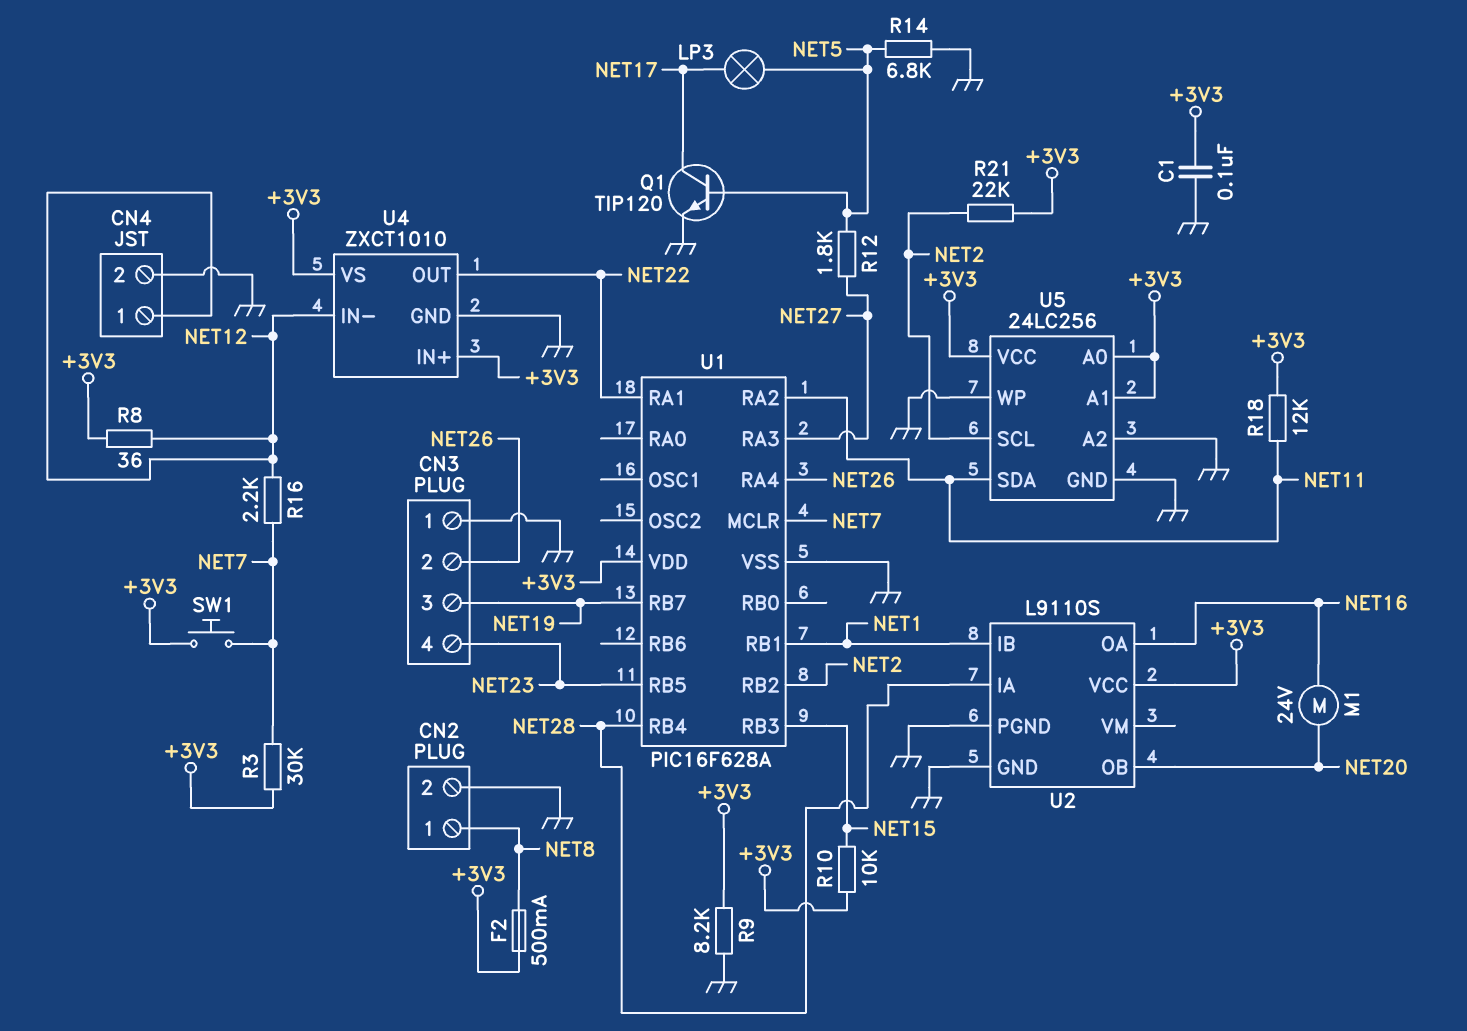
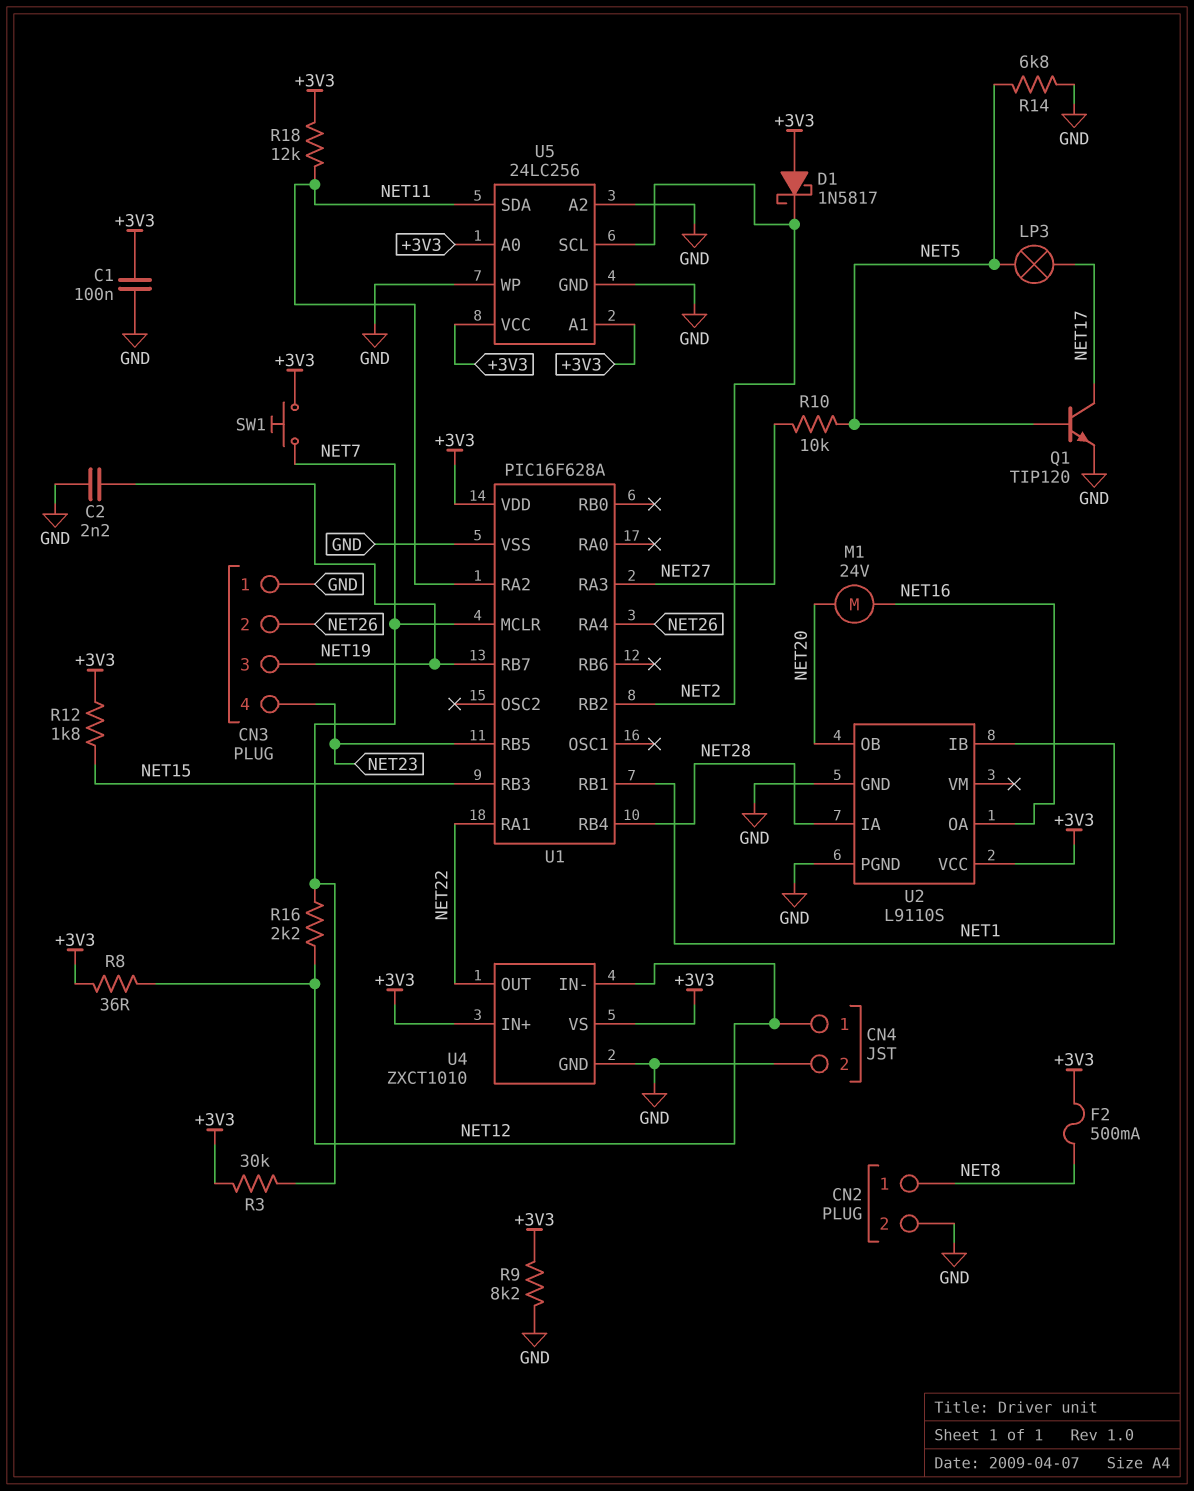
C2: none -> 2.2nF (GND, NET19)
D1: none -> schottky 1N5817 (A +3V3, K NET2)
R10: 10k (+3V3, NET15) -> 10k (NET5, NET27)
R12: 1.8k (NET5, NET27) -> 1.8k (+3V3, NET15)
R21: 22k (+3V3, NET2) -> none

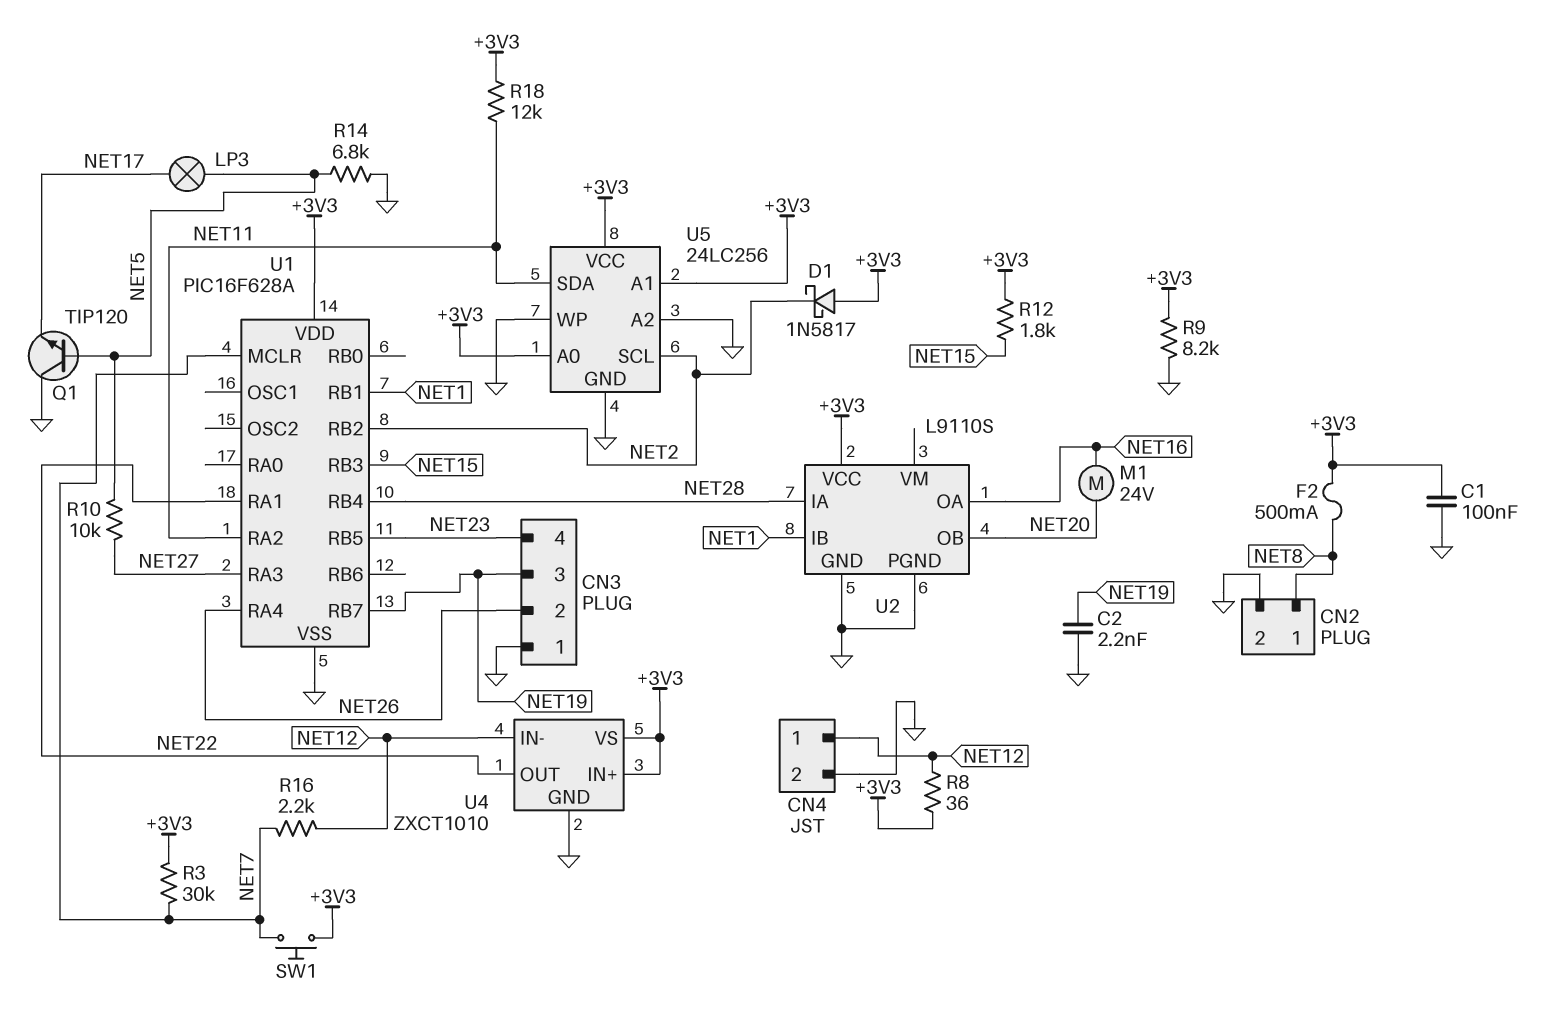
Q1: NPN TIP120 (B NET5, C NET17, E GND) -> NPN TIP120 (B NET5, C GND, E NET17)

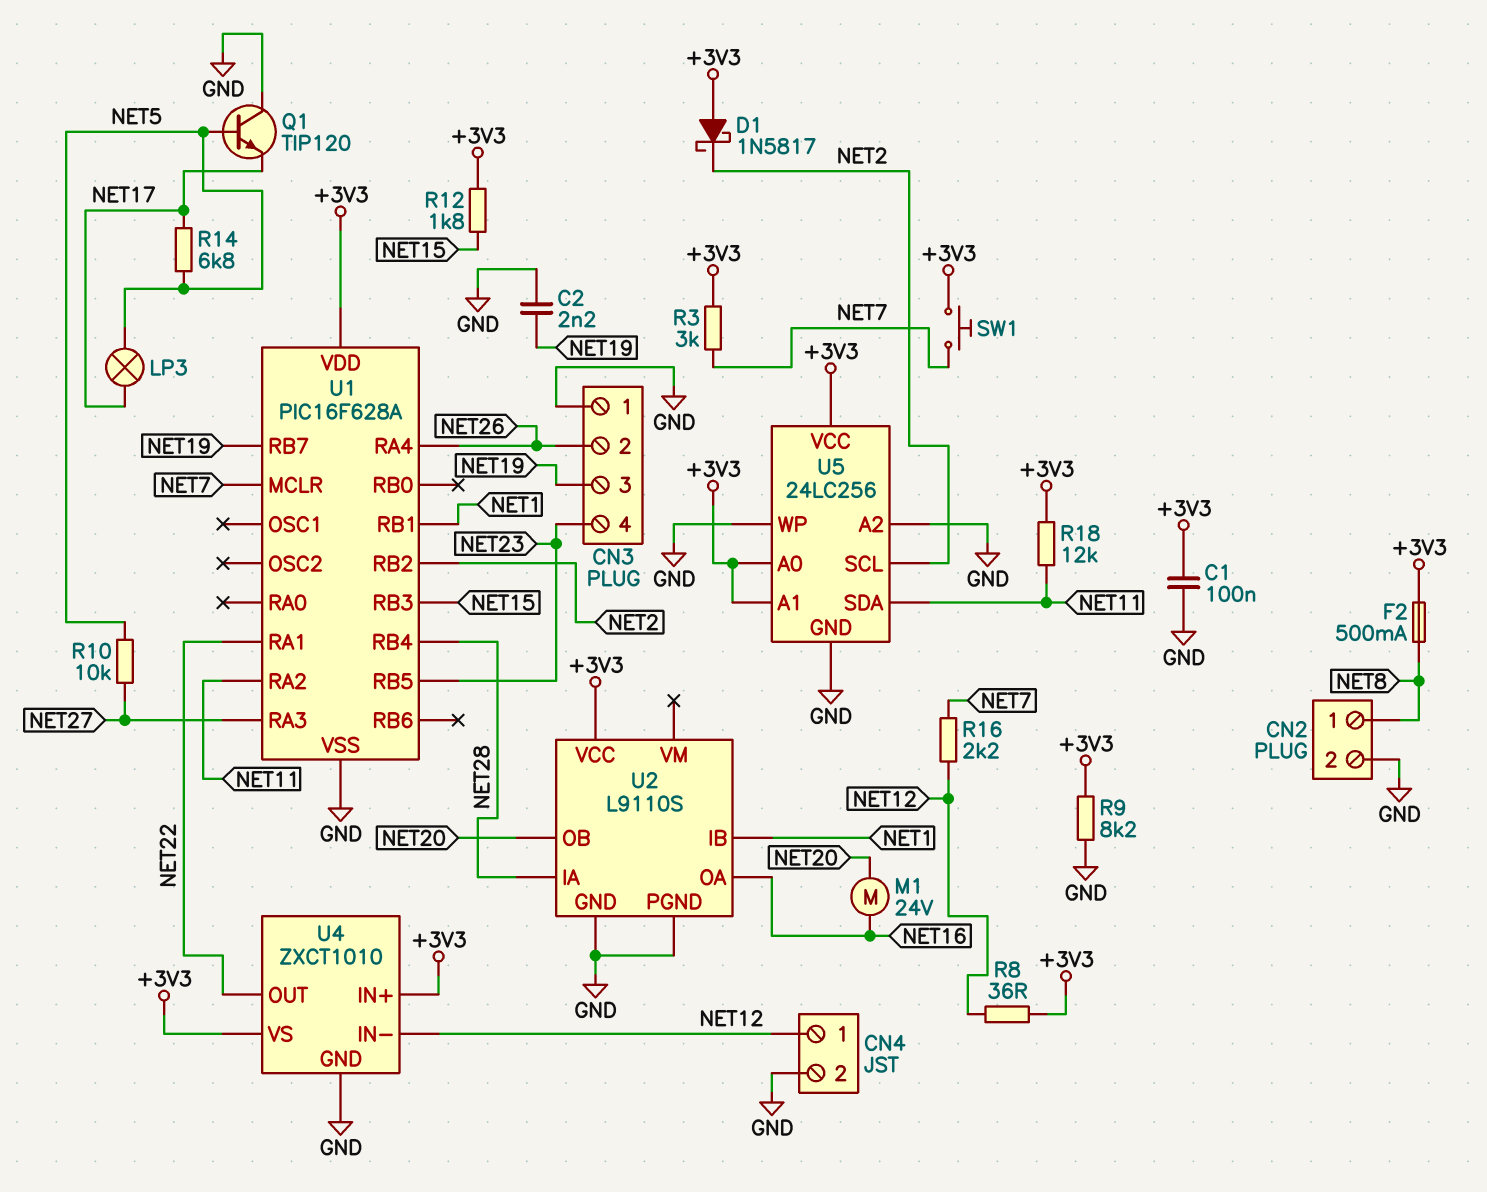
R3: 30k (+3V3, NET7) -> 3k (+3V3, NET7)
R14: 6.8k (GND, NET5) -> 6.8k (NET5, NET17)

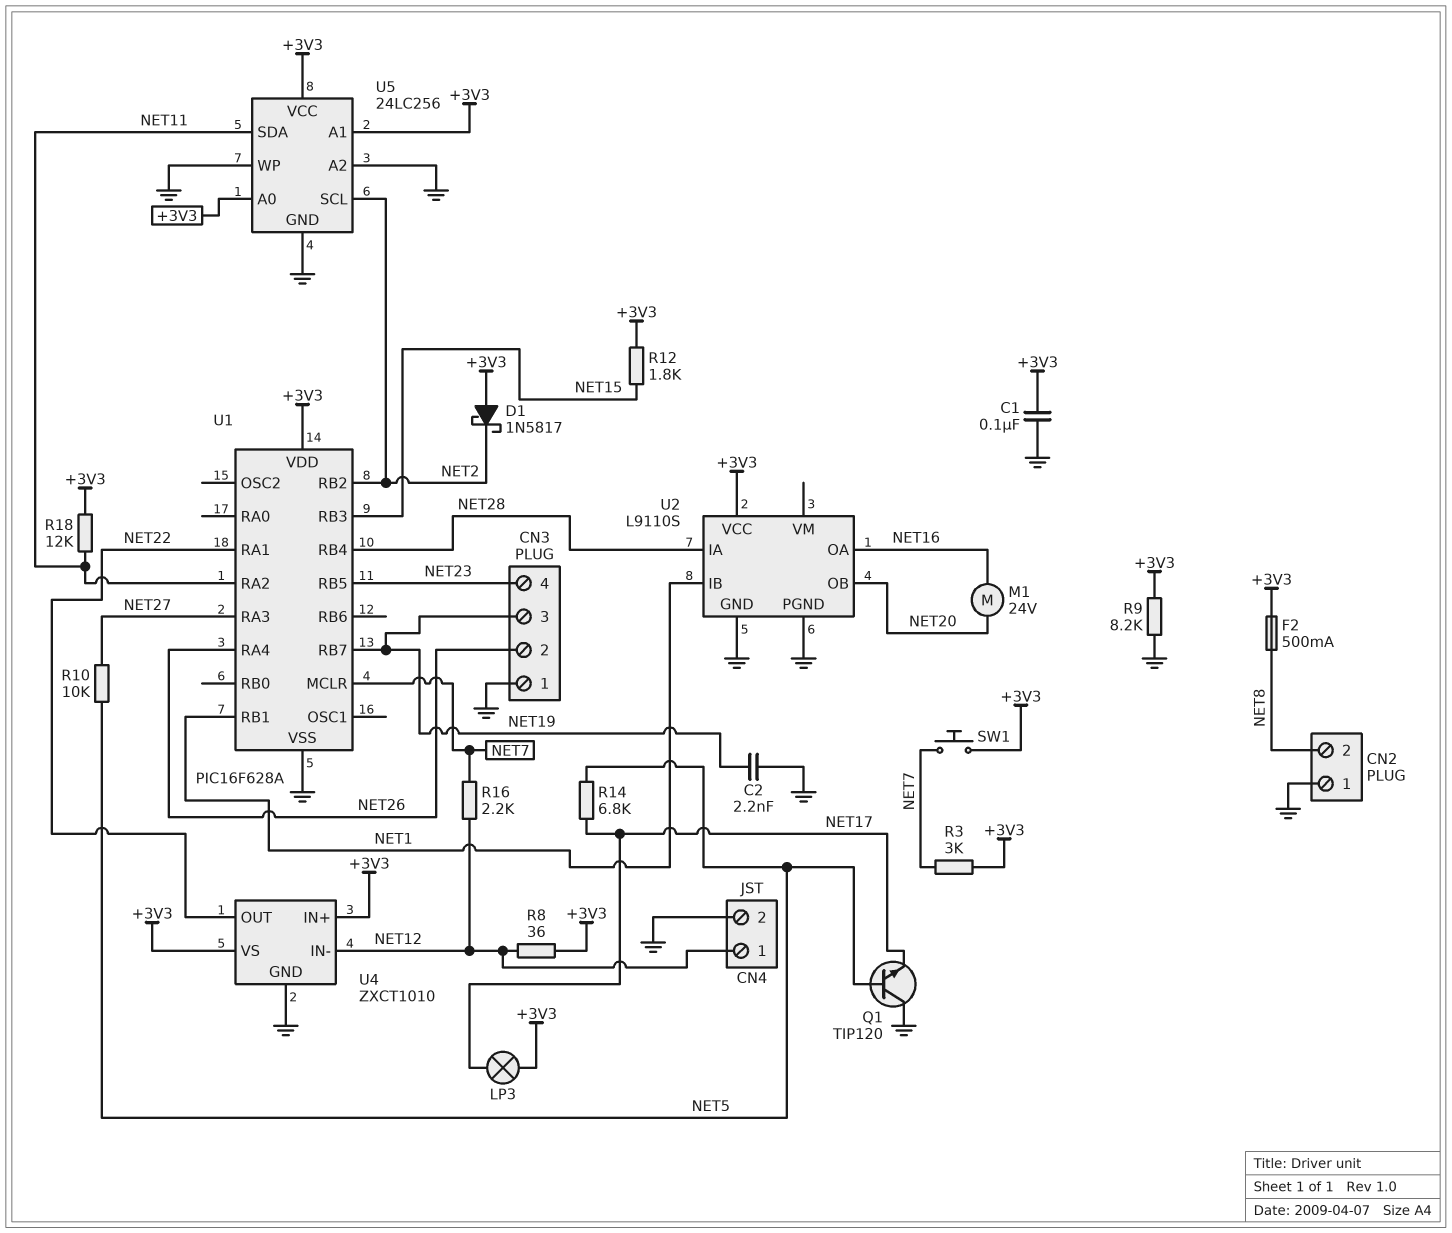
CN2 pin 1: NET8 -> GND
CN2 pin 2: GND -> NET8
LP3: lamp (NET5, NET17) -> lamp (+3V3, NET17)

